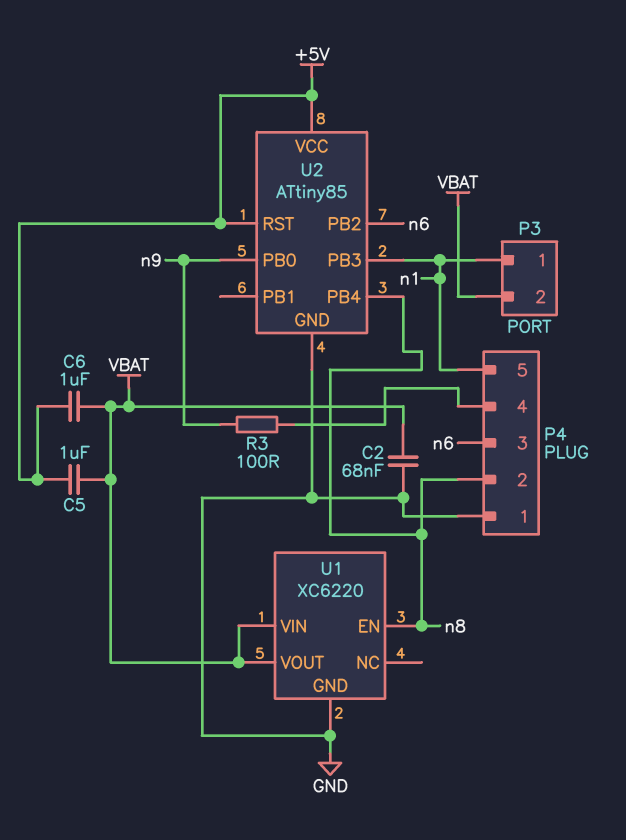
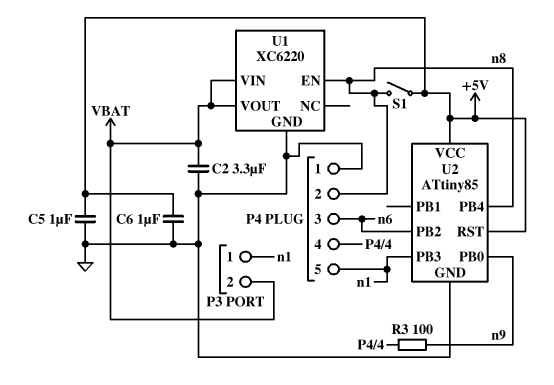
C2: 68nF (GND, VBAT) -> 3.3uF (GND, VBAT)
C5: 1uF (+5V, VBAT) -> 1uF (+5V, GND)
C6: 1uF (+5V, VBAT) -> 1uF (+5V, GND)
S1: none -> switch (+5V, n8)

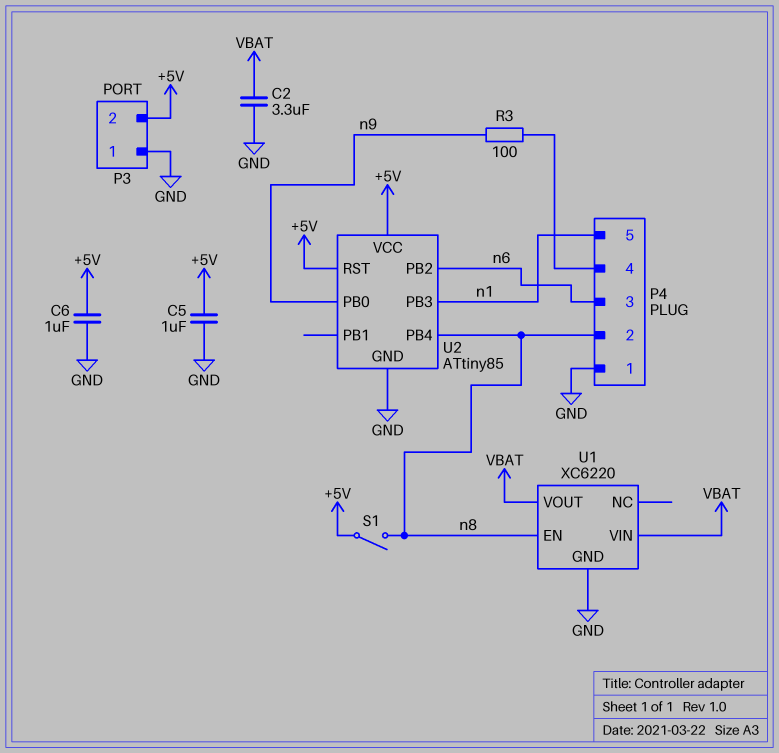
P3 pin 1: n1 -> GND
P3 pin 2: VBAT -> +5V

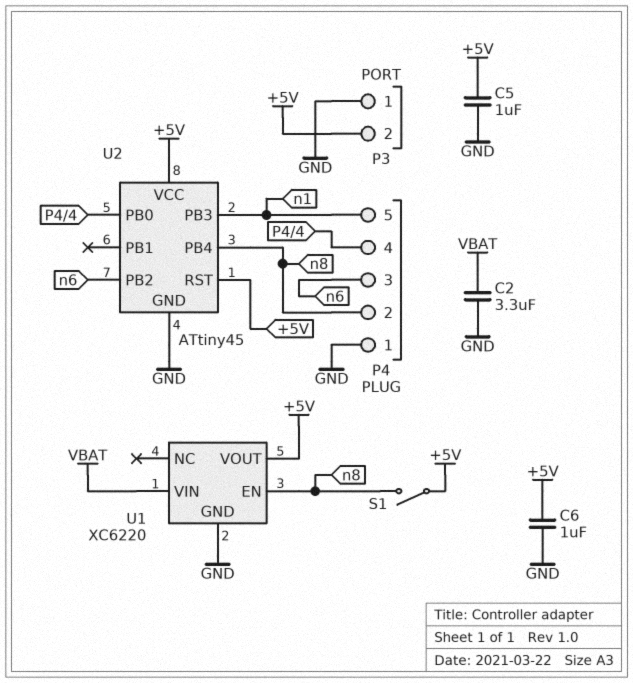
R3: 100 (P4/4, n9) -> none
U1 pin VOUT: VBAT -> +5V
U2: ATtiny85 -> ATtiny45
U2 pin PB0: n9 -> P4/4

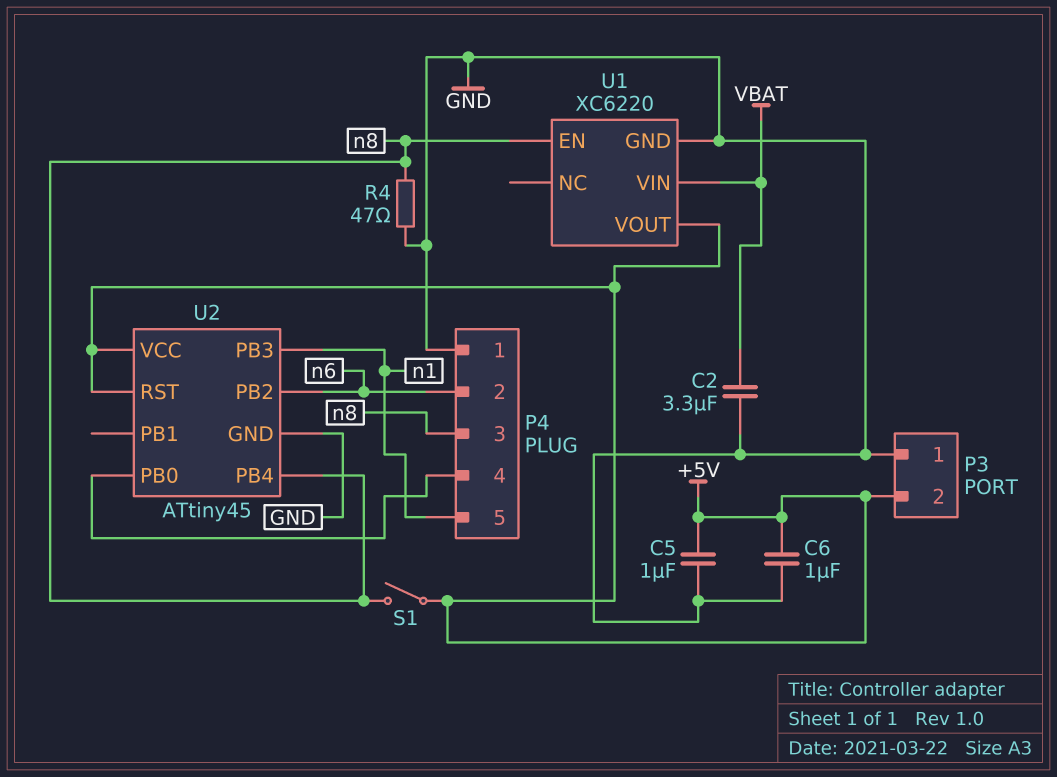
P4 pin 2: n8 -> n6
P4 pin 3: n6 -> n8
R4: none -> 47 (GND, n8)

